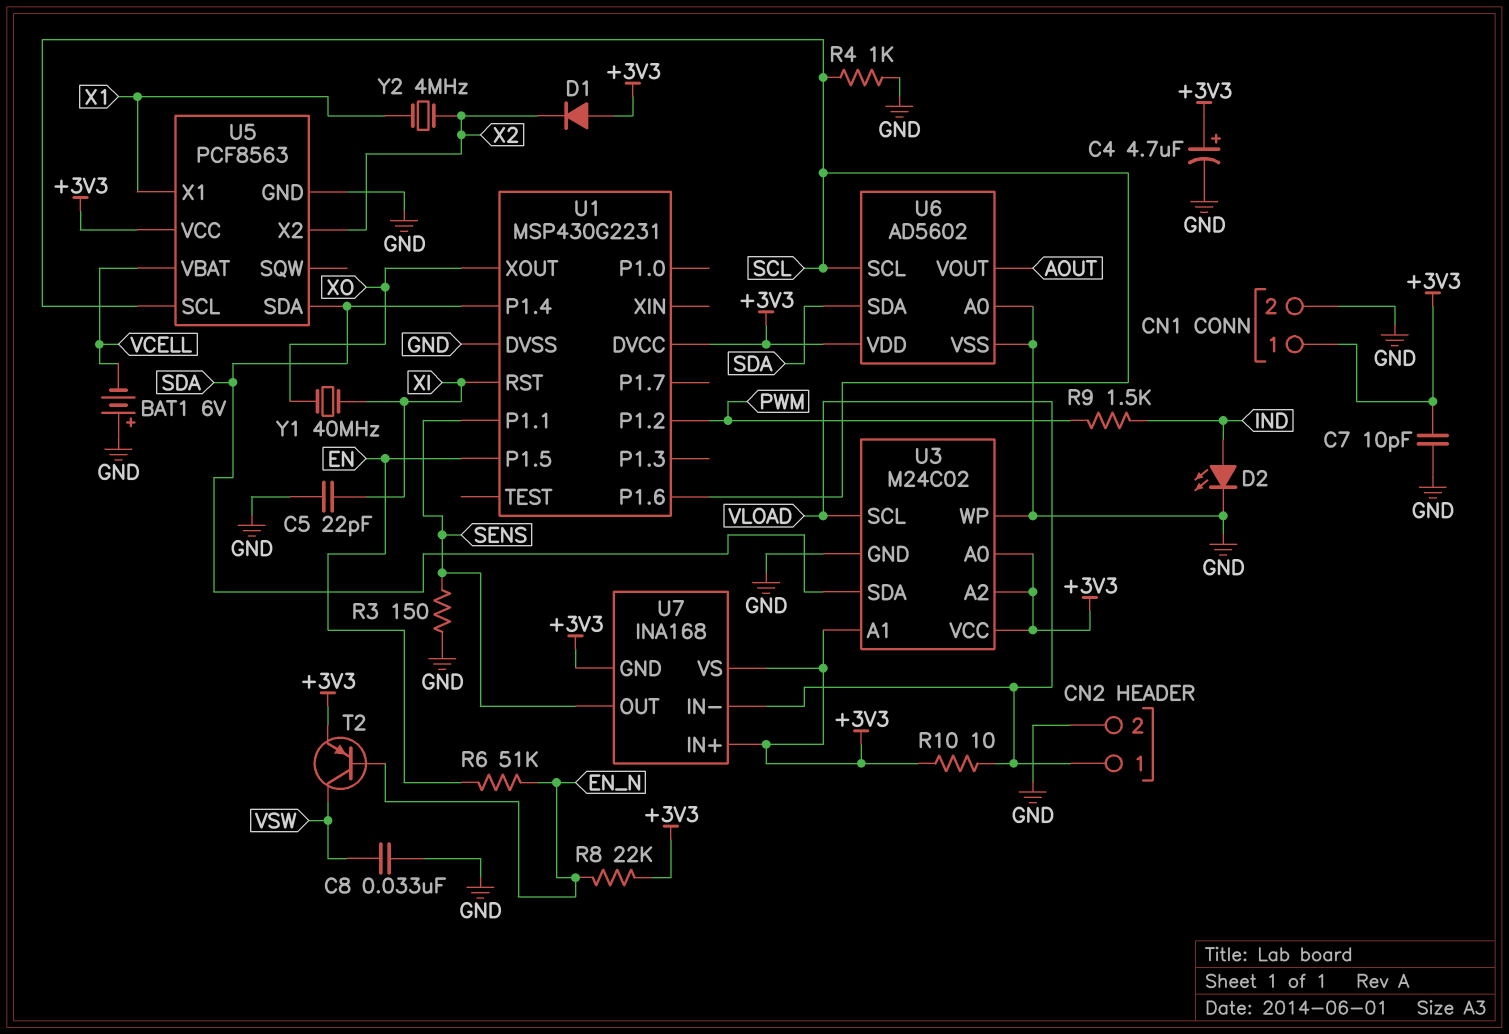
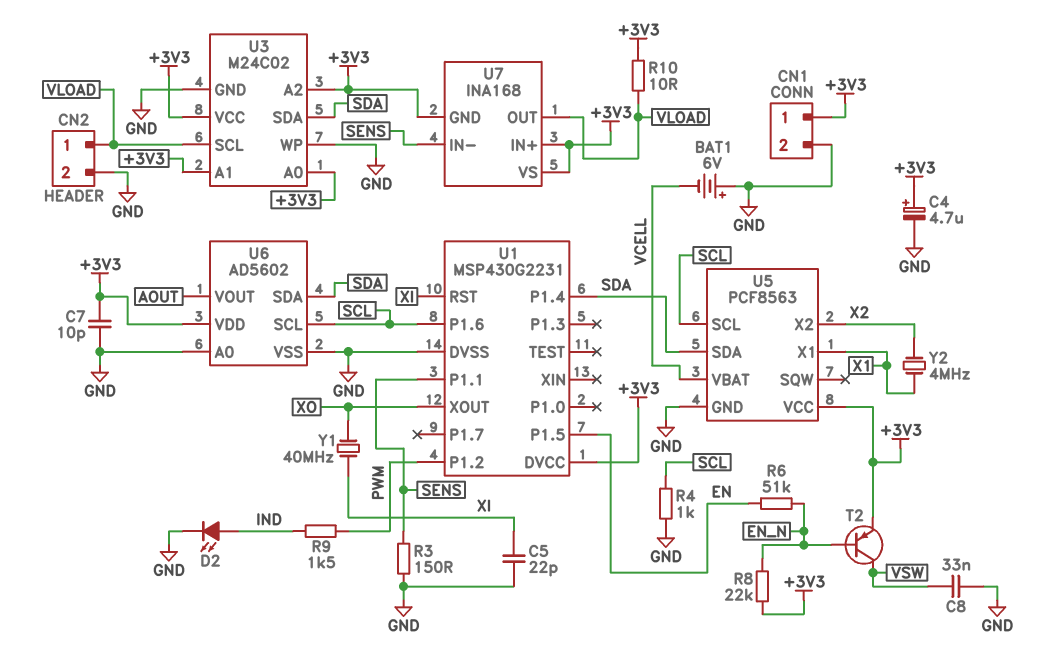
D1: diode (A +3V3, K X2) -> none
U7 pin IN-: VLOAD -> SENS
U7 pin OUT: SENS -> VLOAD

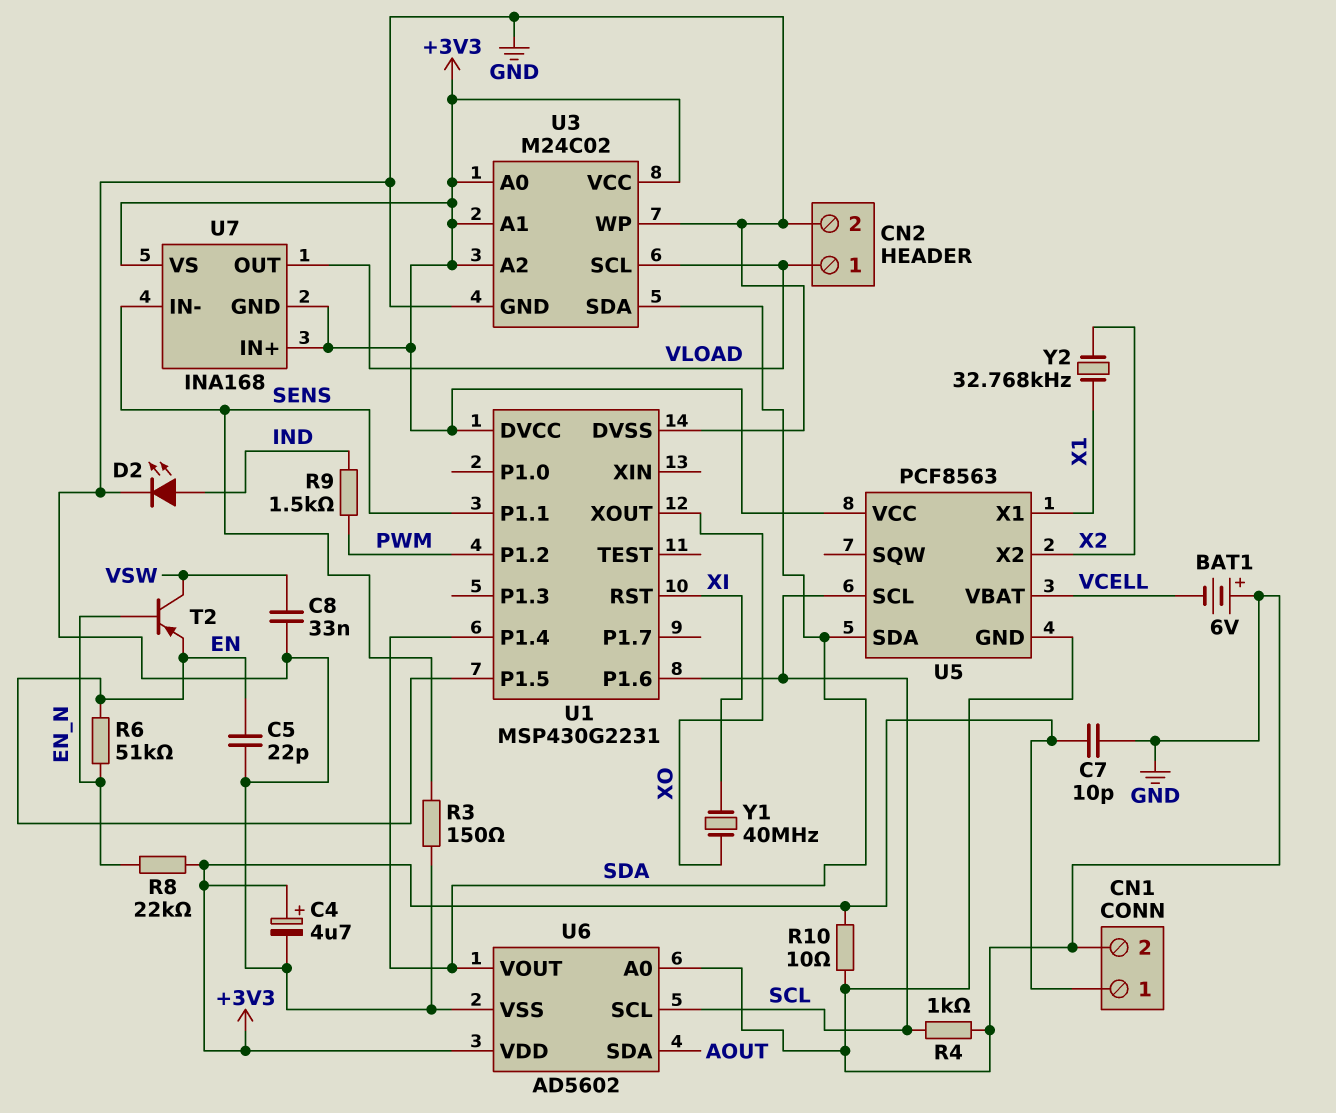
C5: 22pF (GND, XI) -> 22pF (EN, GND)
R10: 10 (+3V3, VLOAD) -> 10 (+3V3, GND)
T2: PNP (B EN_N, C VSW, E +3V3) -> PNP (B EN_N, C VSW, E EN)
U6 pin SDA: SDA -> AOUT
U6 pin VOUT: AOUT -> SDA
Y2: 4MHz (X1, X2) -> 32.768kHz (X1, X2)

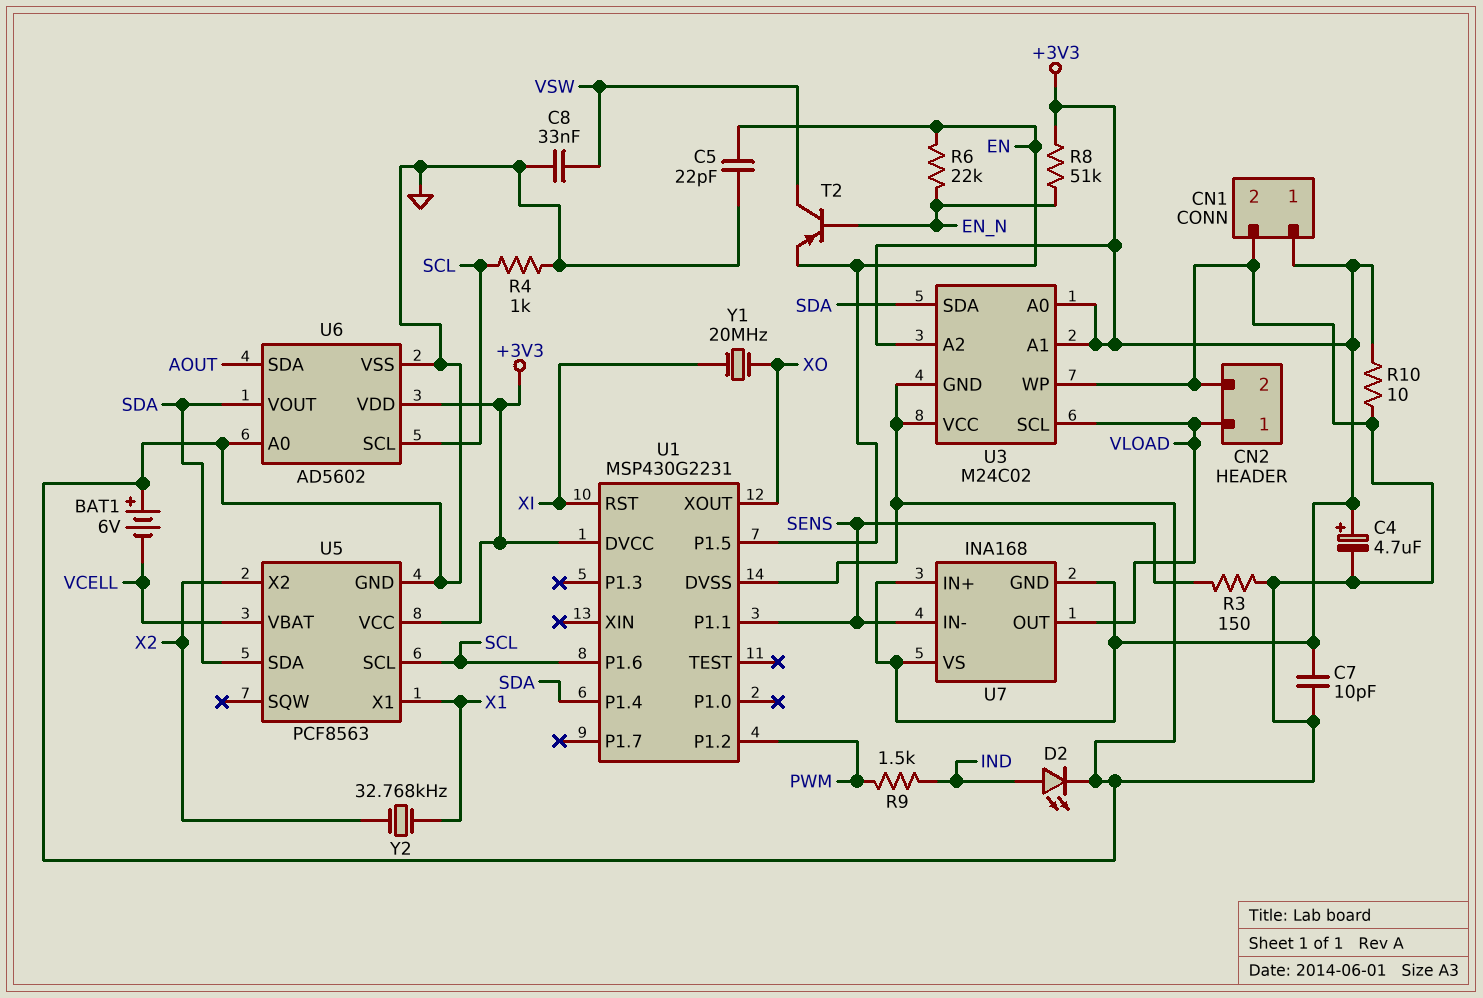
R6: 51k (EN, EN_N) -> 22k (EN, EN_N)
R8: 22k (+3V3, EN_N) -> 51k (+3V3, EN_N)
U3 pin VCC: +3V3 -> GND
Y1: 40MHz (XI, XO) -> 20MHz (XI, XO)

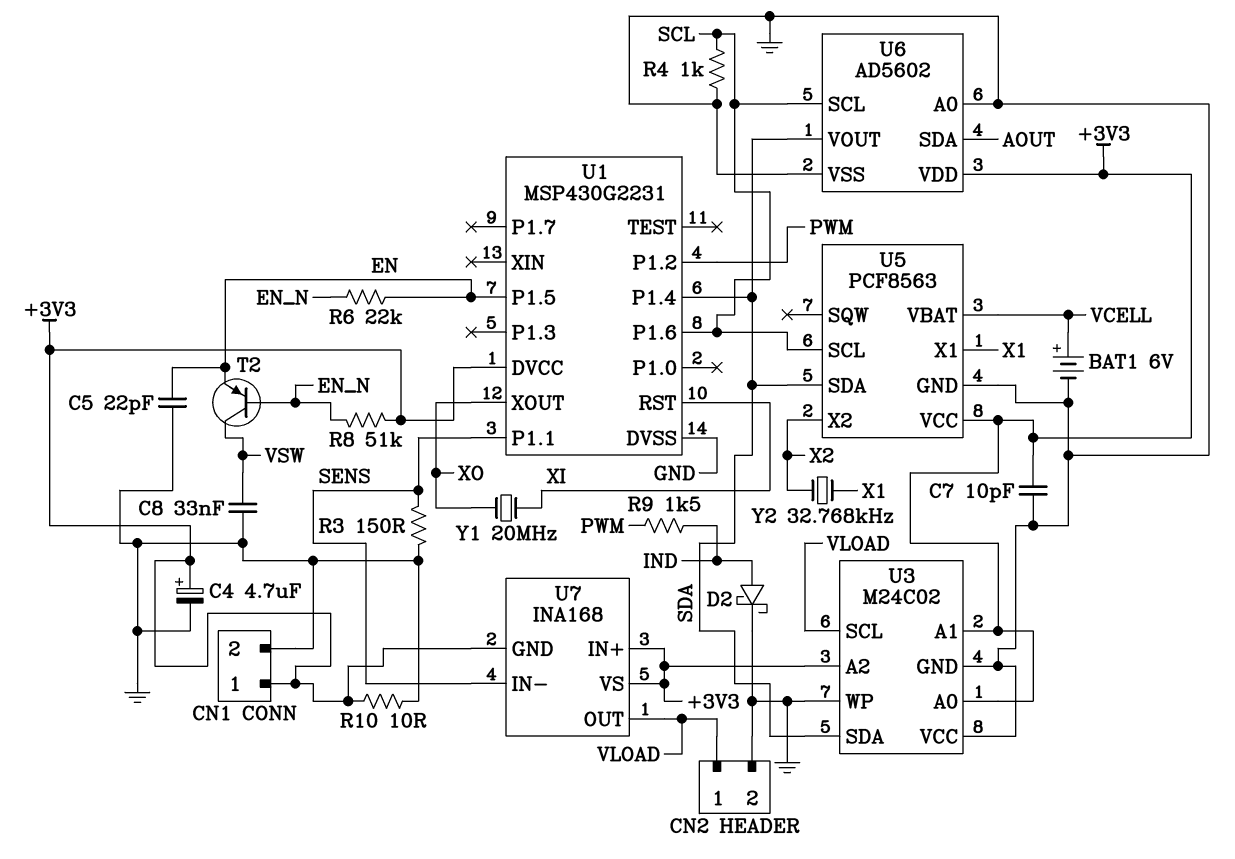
BAT1: 6V (plus GND, minus VCELL) -> 6V (plus VCELL, minus GND)
D2: LED (A IND, K GND) -> schottky (A IND, K GND)

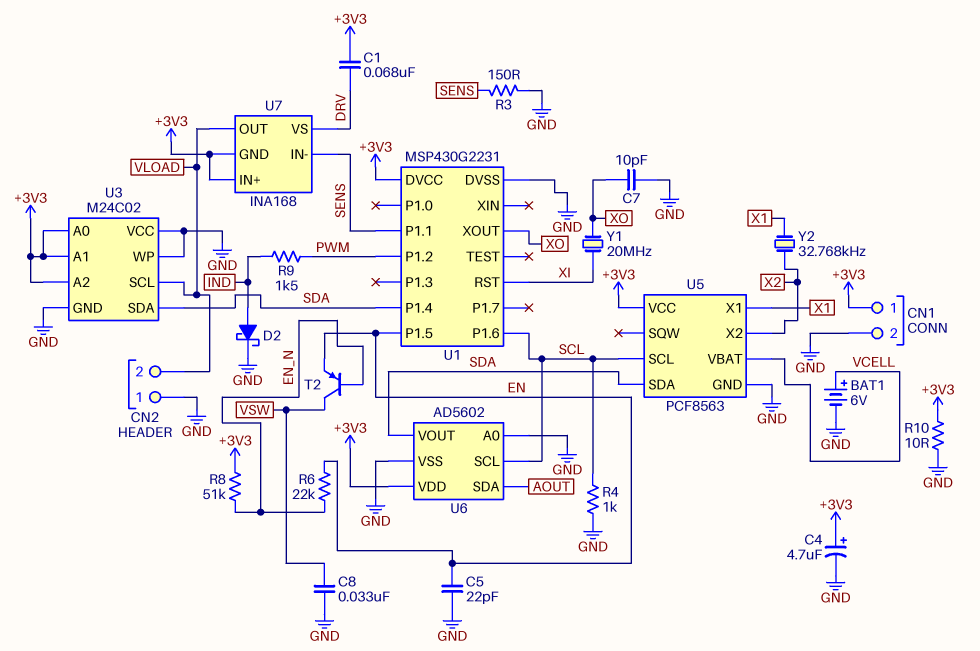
C1: none -> 68nF (+3V3, DRV)
C7: 10pF (+3V3, GND) -> 10pF (GND, XO)
CN2 pin 1: VLOAD -> GND
CN2 pin 2: GND -> VLOAD
U7 pin VS: +3V3 -> DRV

